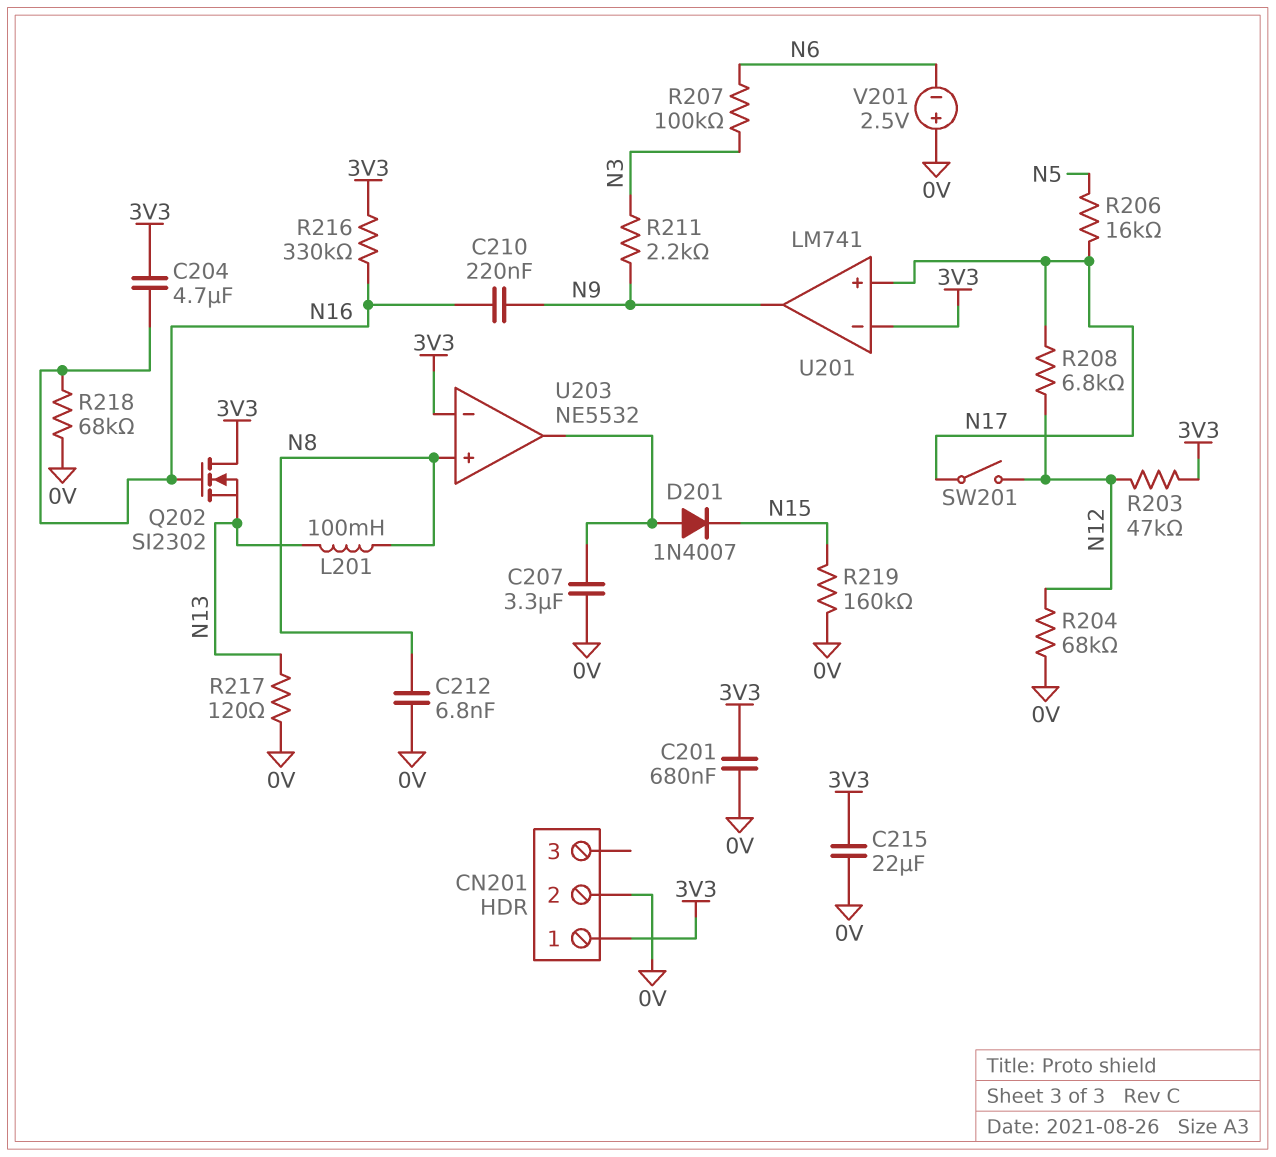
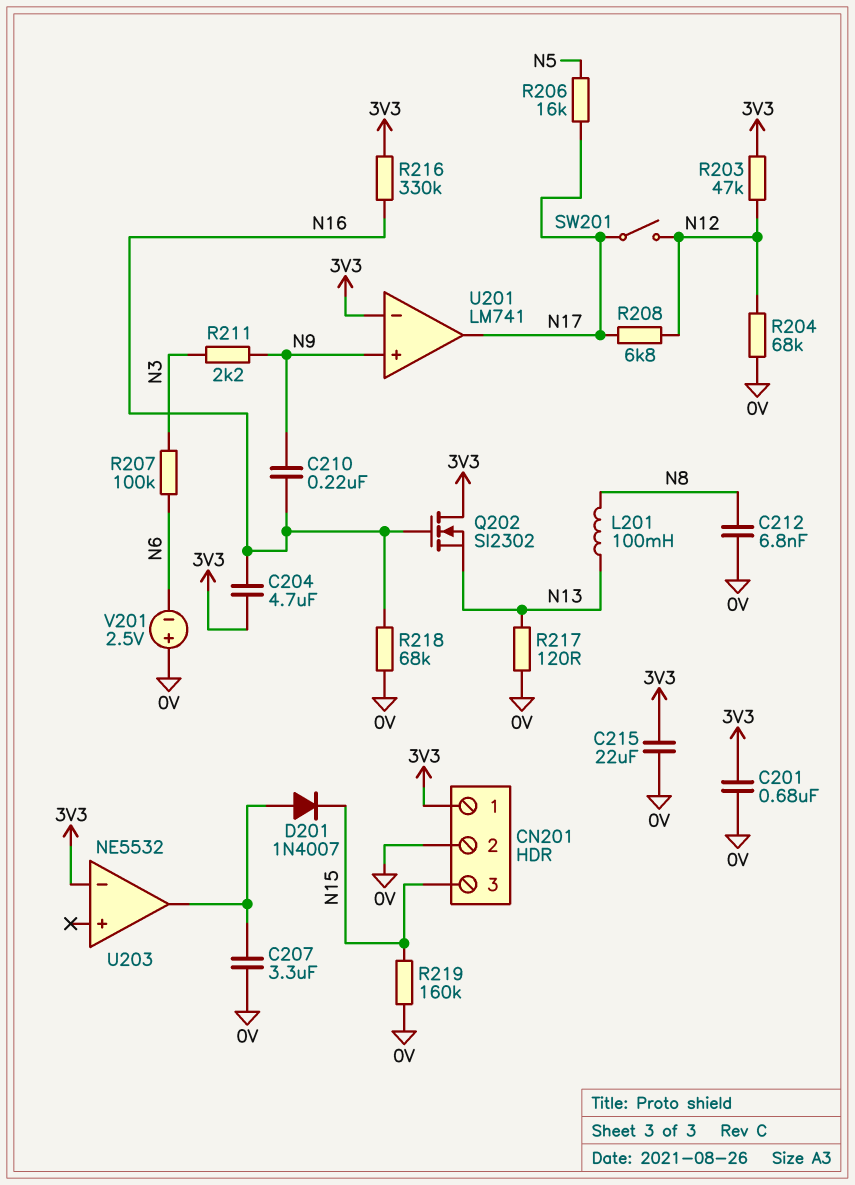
CN201 pin 3: none -> N15
U201 pin in+: N17 -> N9
U201 pin out: N9 -> N17
U203 pin in+: N8 -> none

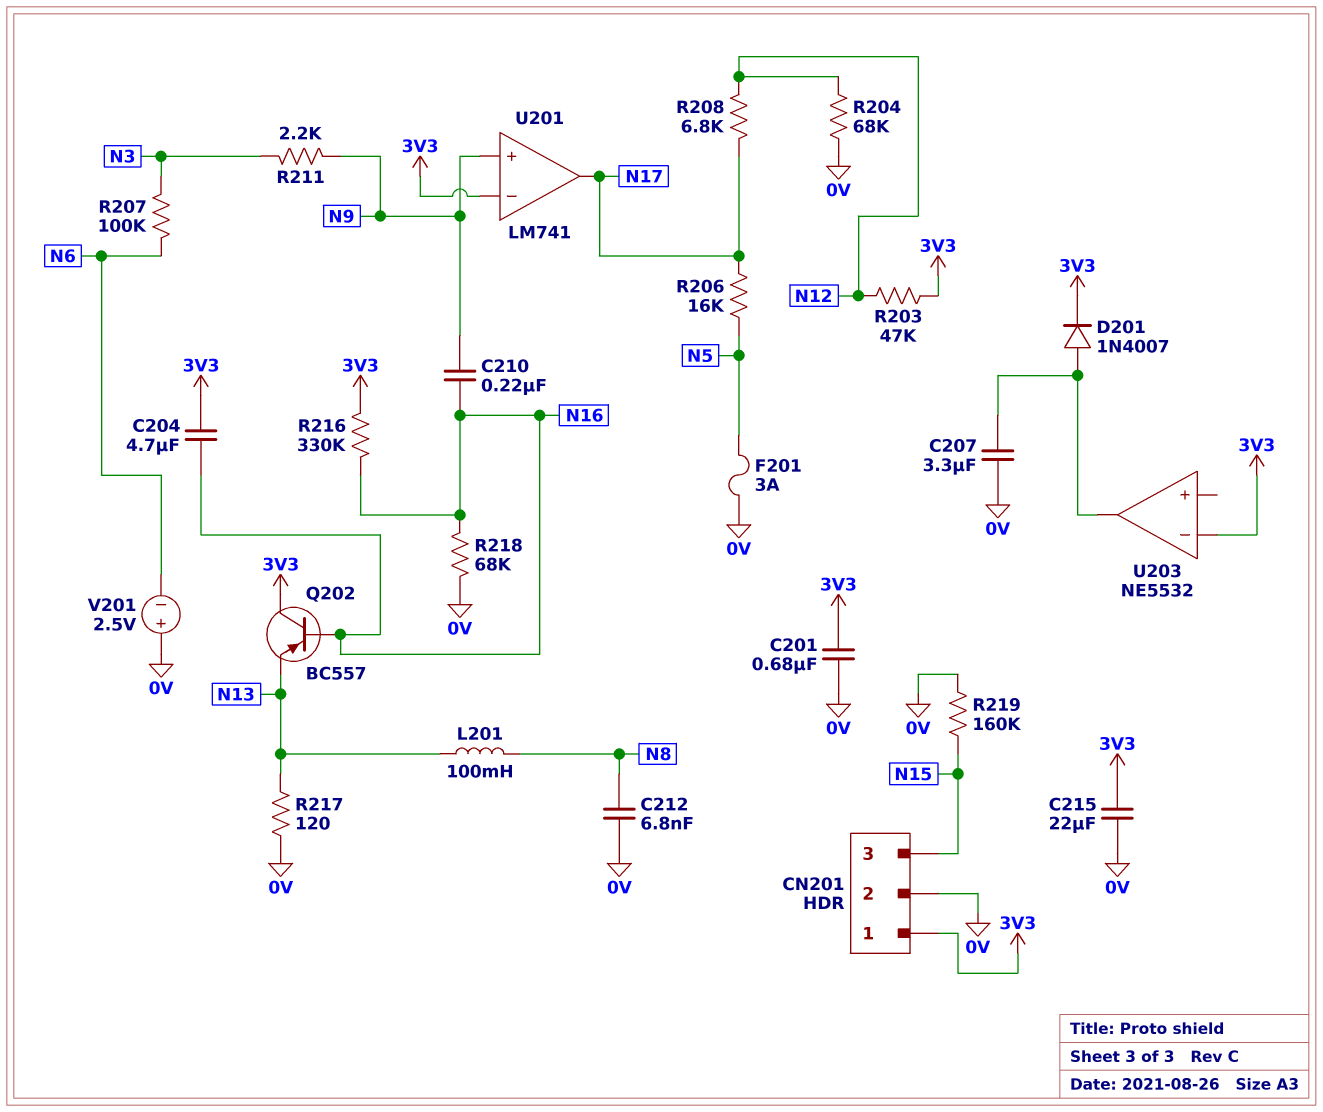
D201: diode 1N4007 (A U203/out, K N15) -> diode 1N4007 (A U203/out, K 3V3)
F201: none -> 3A (0V, N5)
Q202: NMOS SI2302 (G N16, D 3V3, S N13) -> PNP BC557 (B N16, C 3V3, E N13)
SW201: switch (N12, N17) -> none

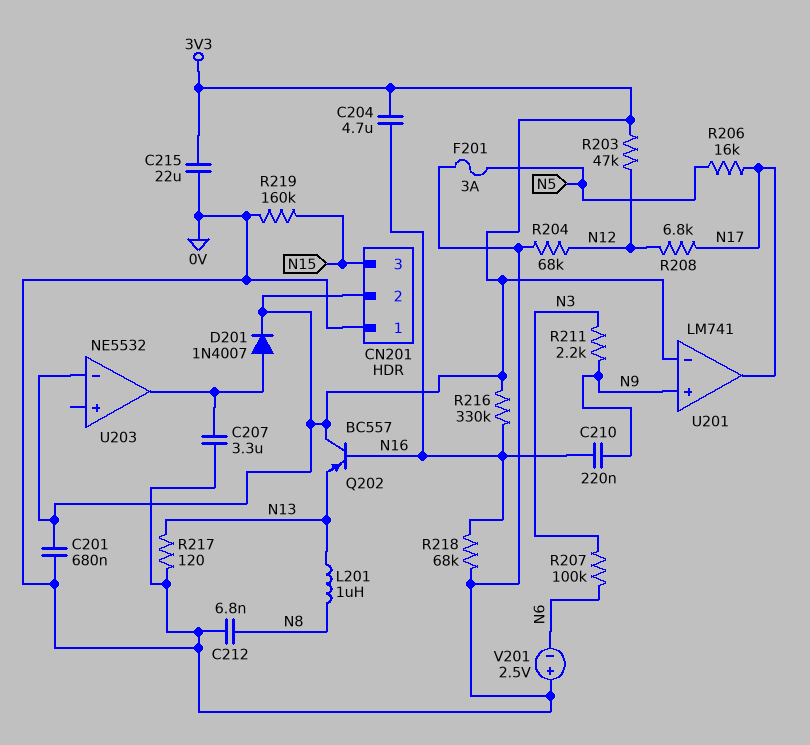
CN201 pin 1: 3V3 -> 0V
CN201 pin 2: 0V -> 3V3
L201: 100mH (N8, N13) -> 1uH (N8, N13)

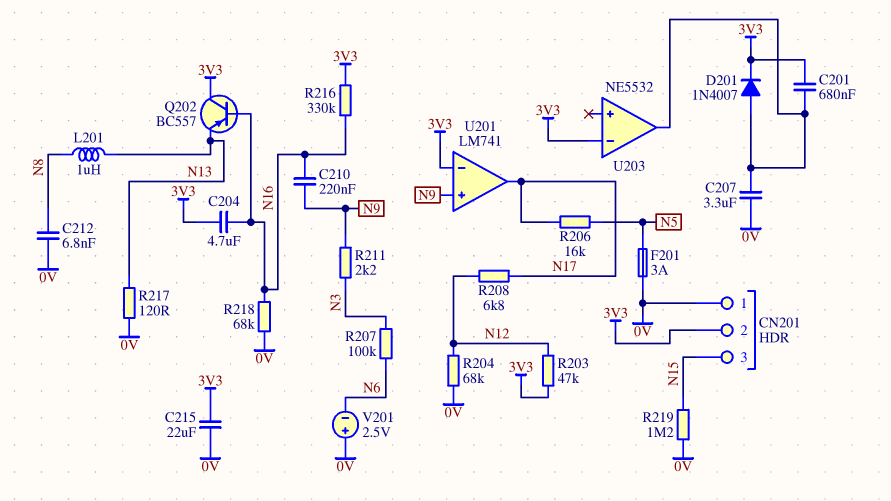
C201: 680nF (0V, 3V3) -> 680nF (3V3, U203/out)
R219: 160k (0V, N15) -> 1.2M (0V, N15)

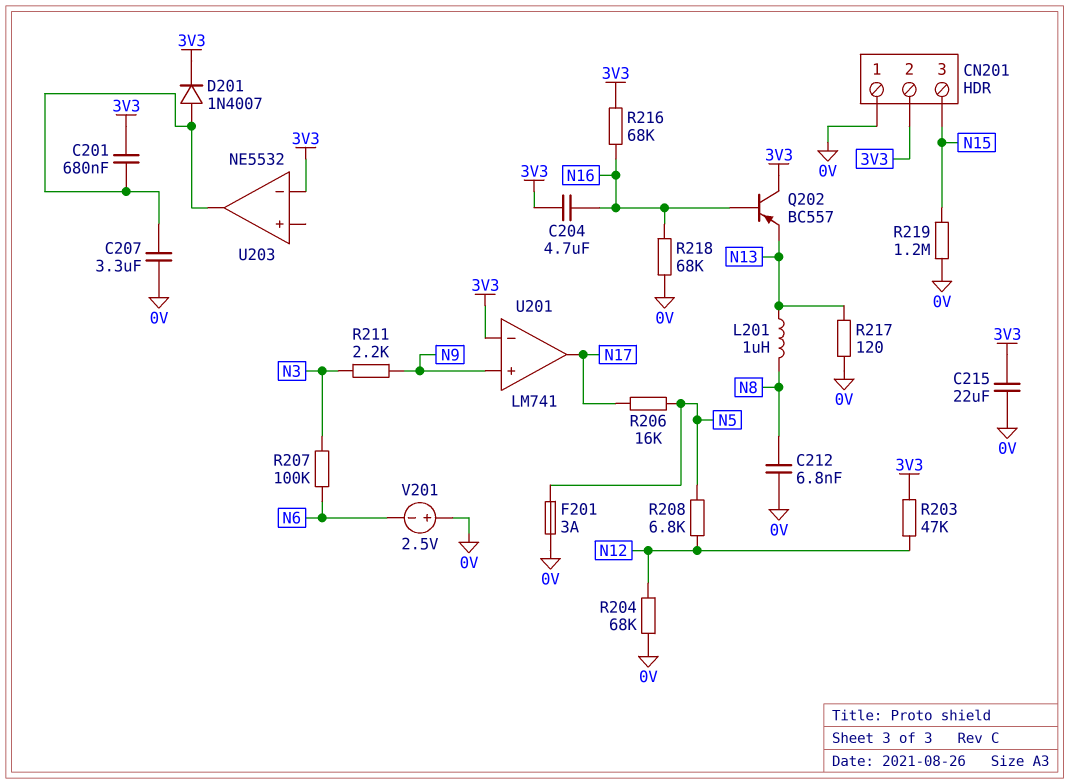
C210: 220nF (N9, N16) -> none
R208: 6.8k (N12, N17) -> 6.8k (N5, N12)
R216: 330k (3V3, N16) -> 68k (3V3, N16)

